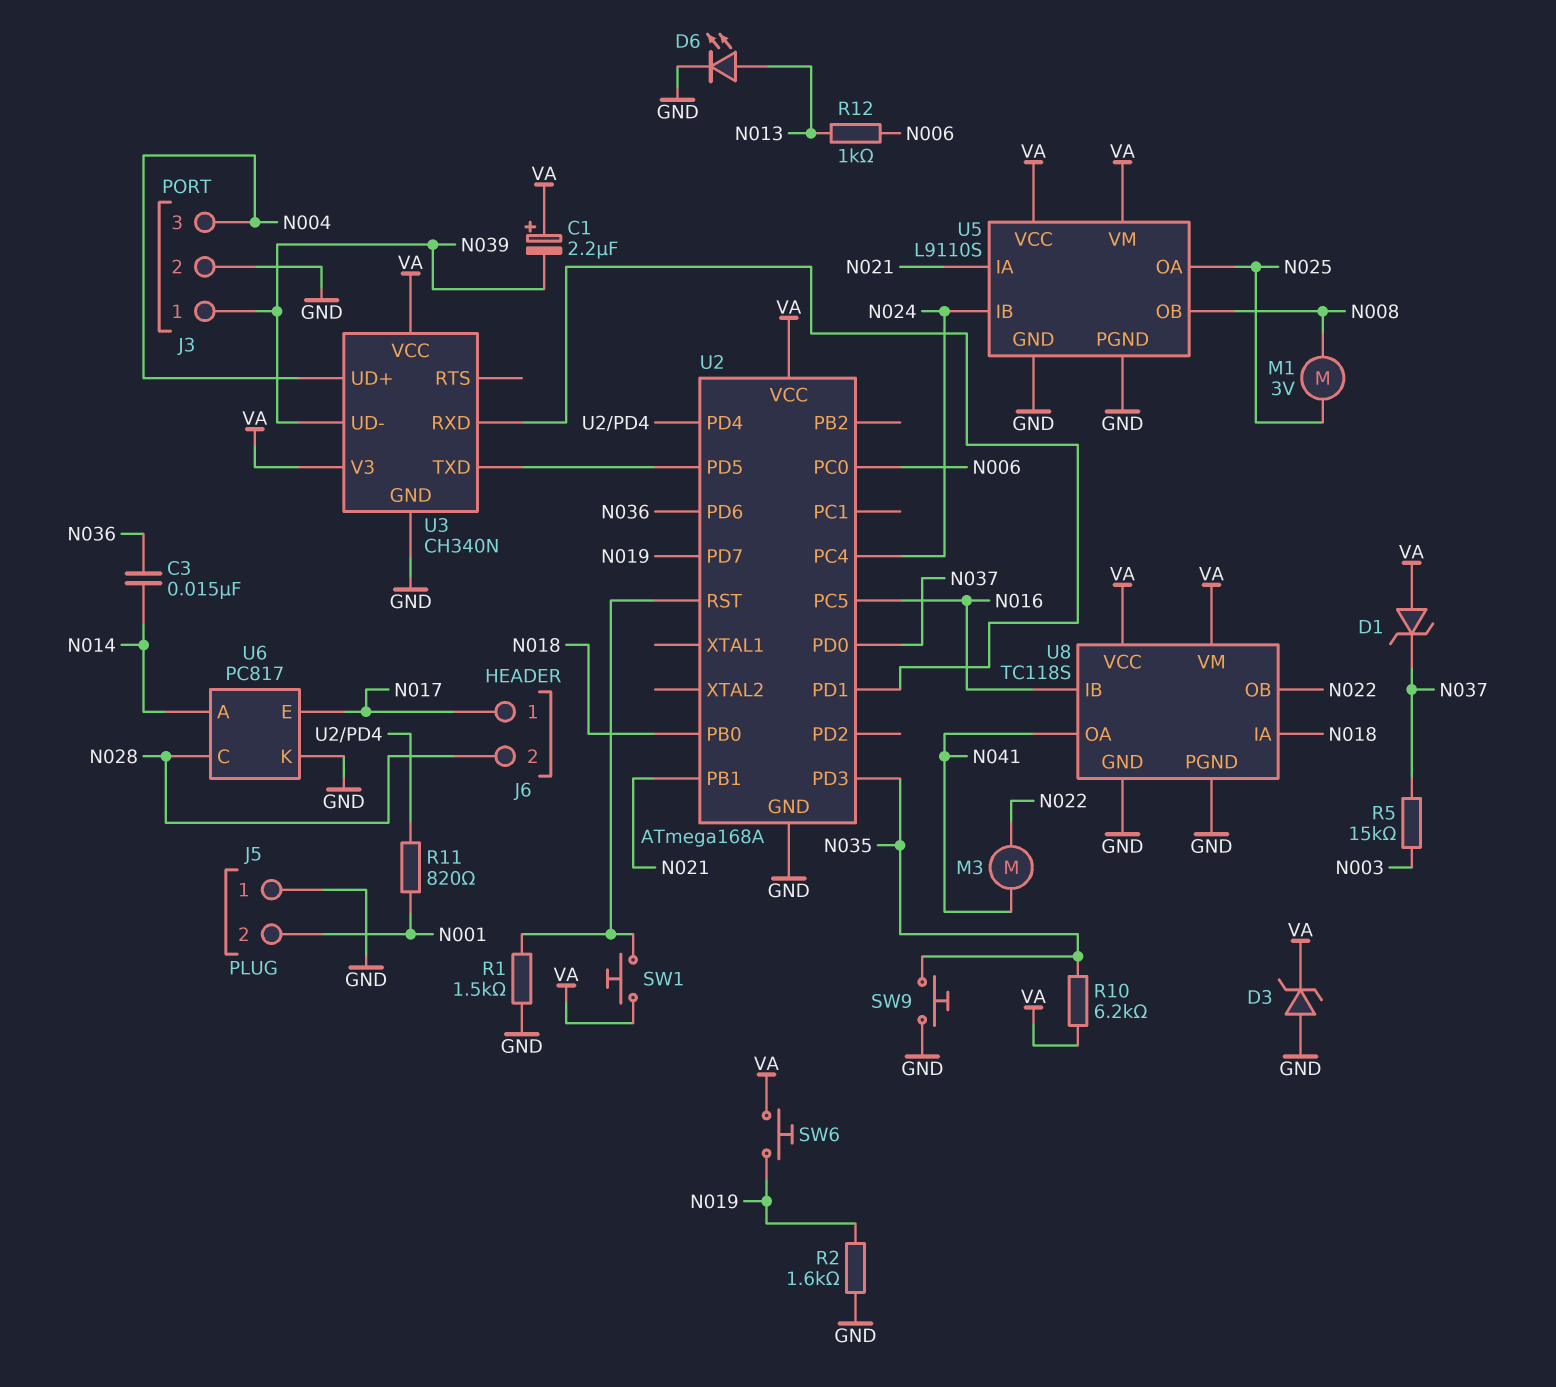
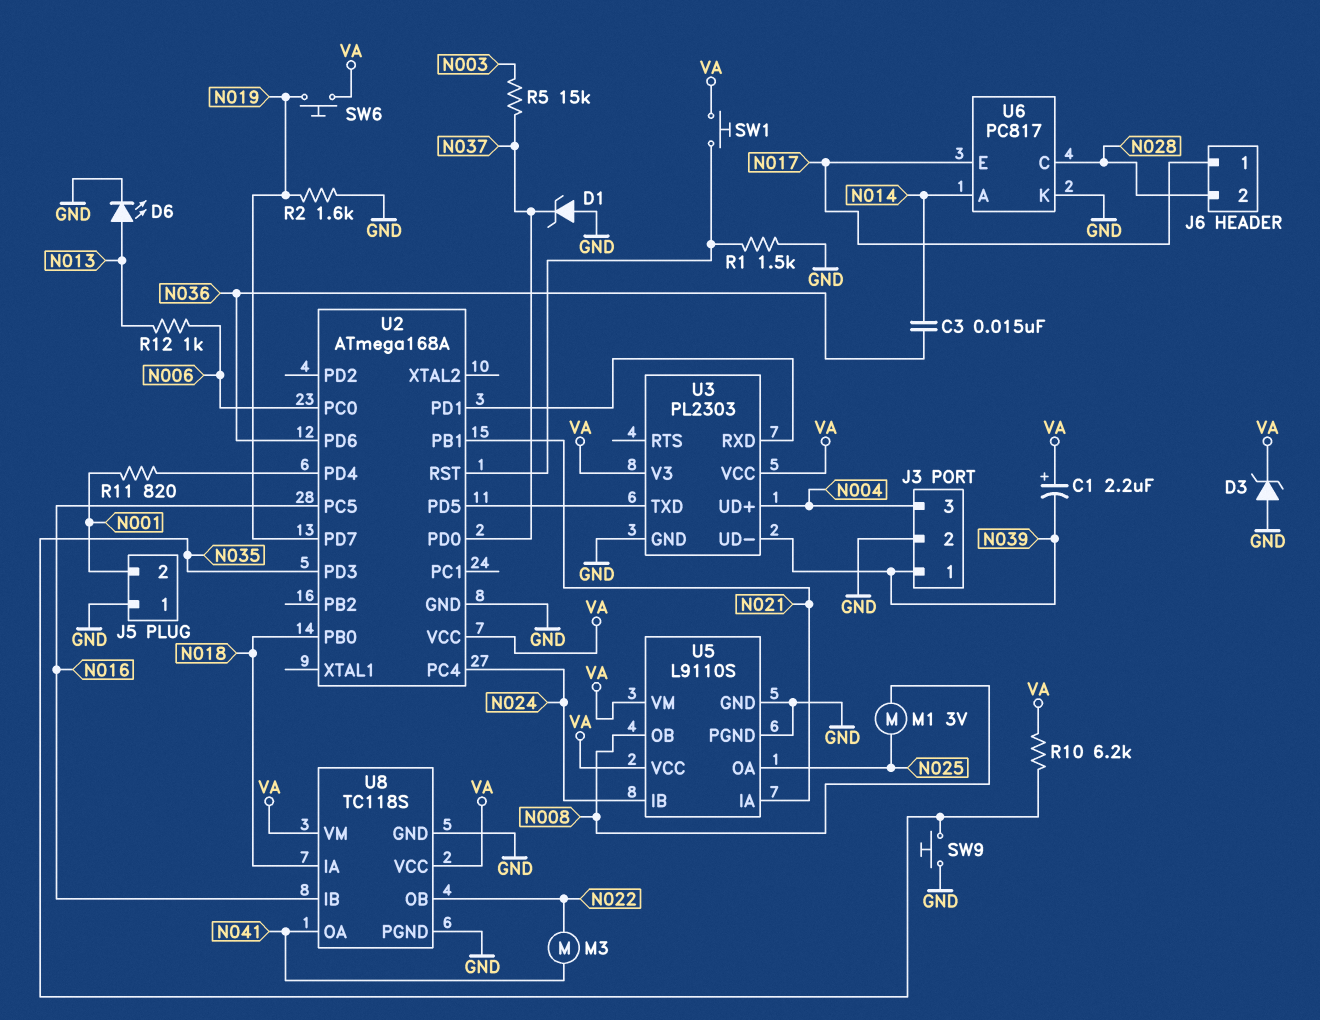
D1: zener (A VA, K N037) -> zener (A GND, K N037)
U3: CH340N -> PL2303

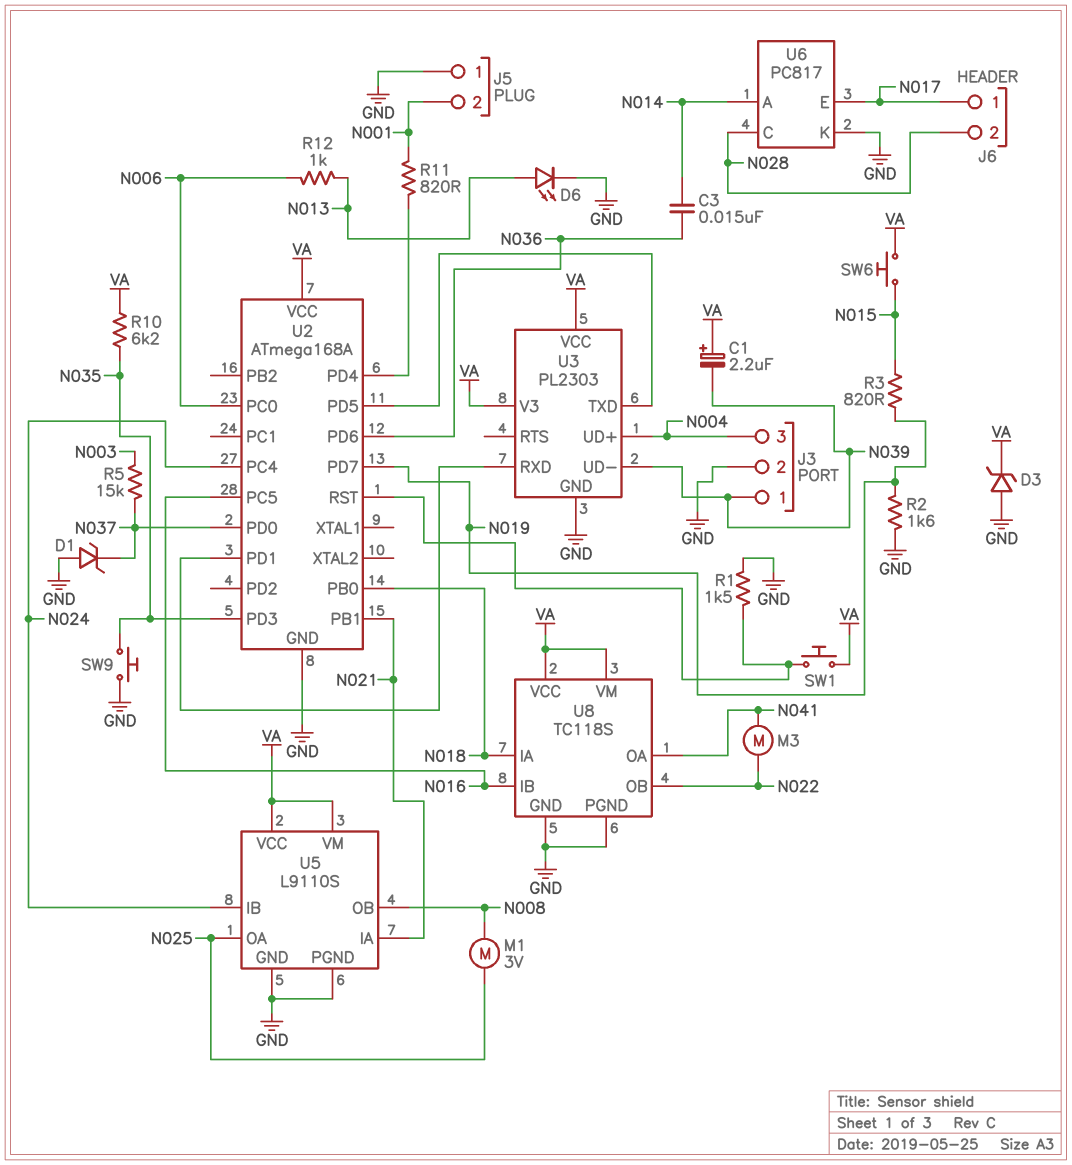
R3: none -> 820 (N015, N019)
SW6: button (N019, VA) -> button (N015, VA)

